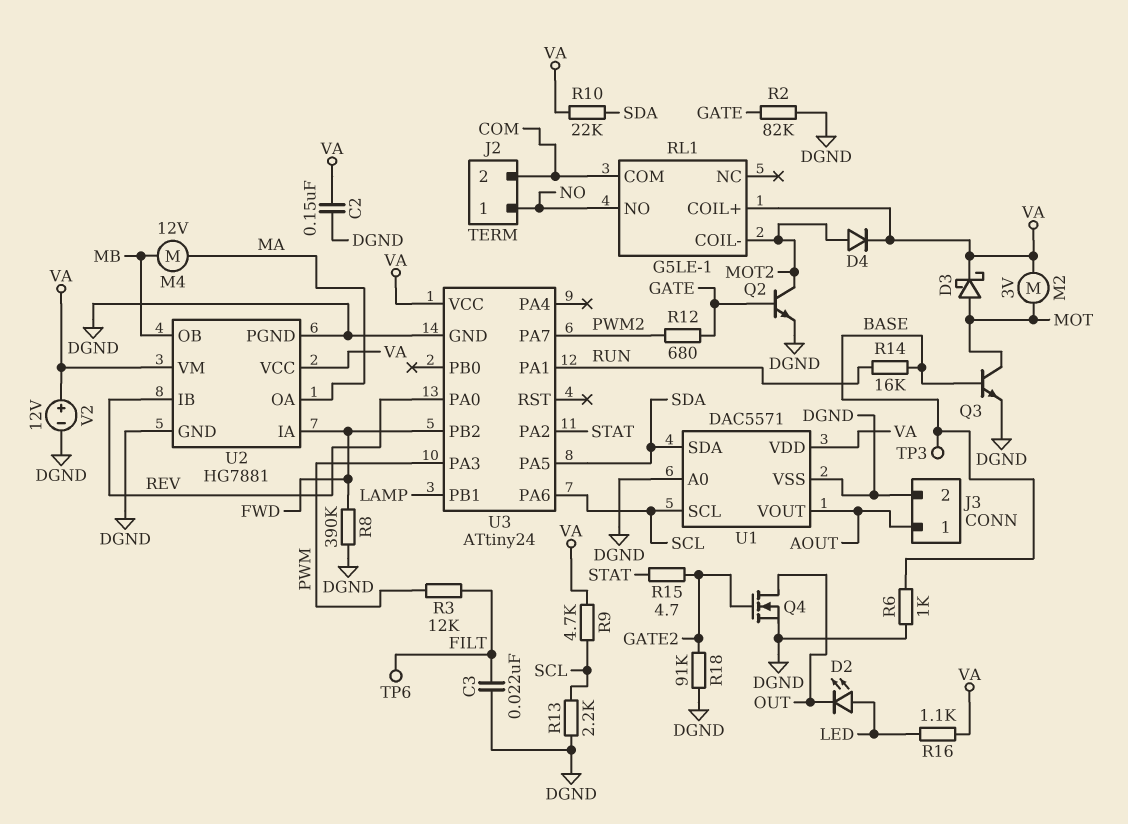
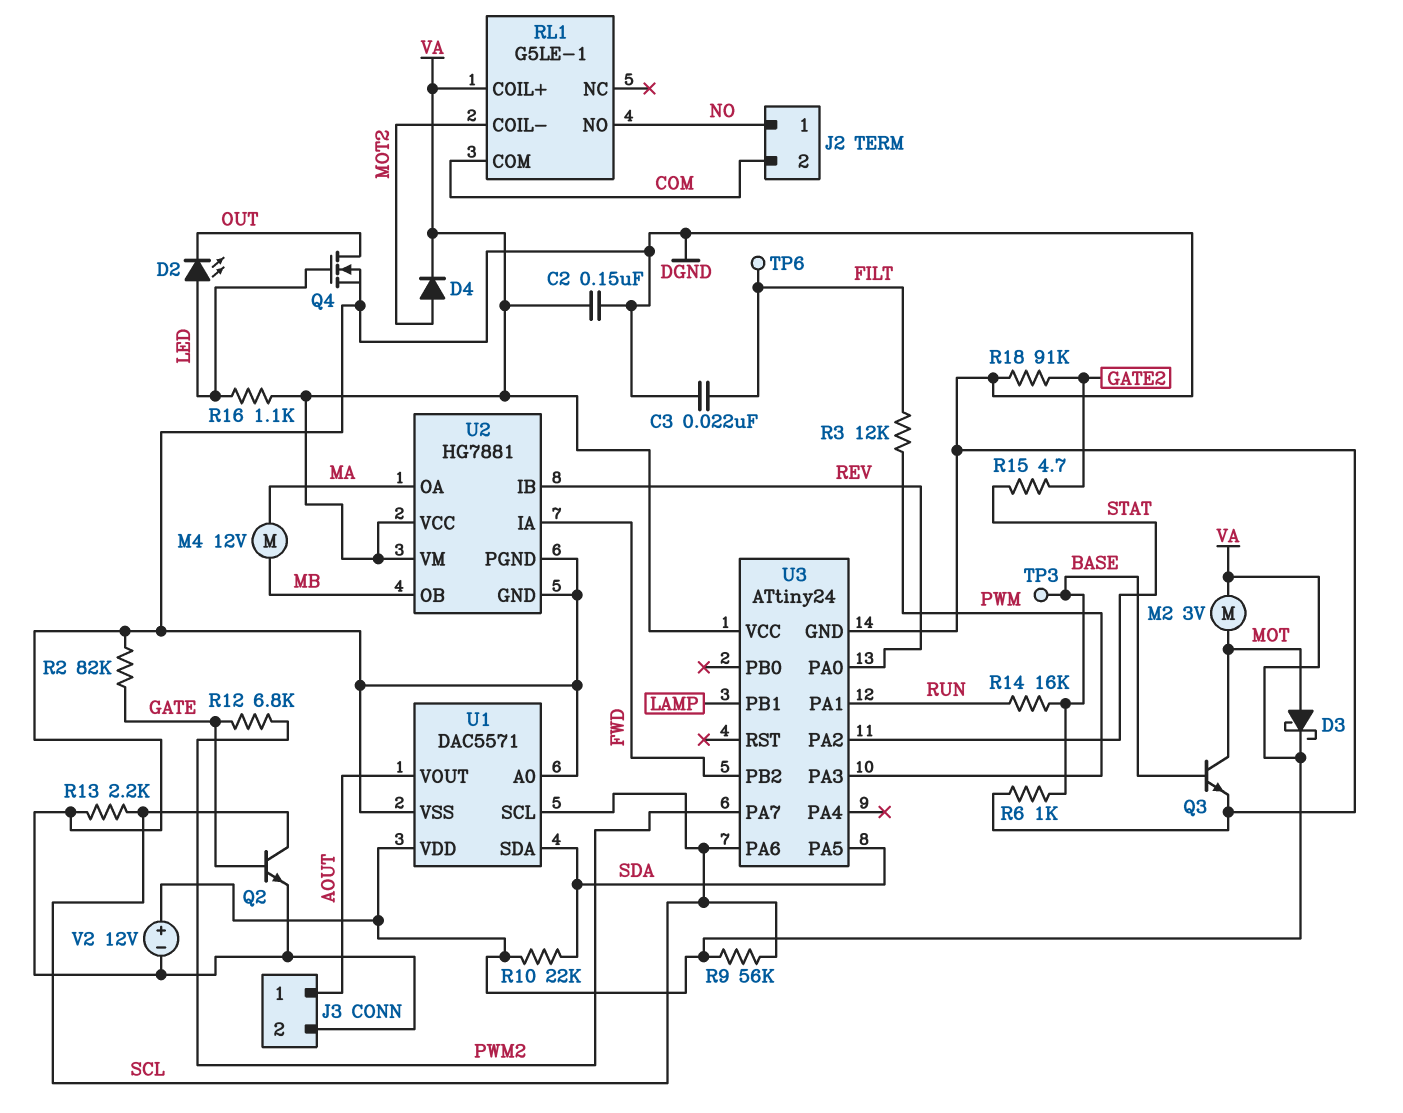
Q2: NPN (B GATE, C MOT2, E DGND) -> NPN (B GATE, C SCL, E DGND)
Q4: NMOS (G GATE2, D OUT, S DGND) -> NMOS (G LED, D OUT, S DGND)
R8: 390k (DGND, FWD) -> none
R9: 4.7k (SCL, VA) -> 56k (SCL, VA)
R12: 680 (GATE, PWM2) -> 6.8k (GATE, PWM2)

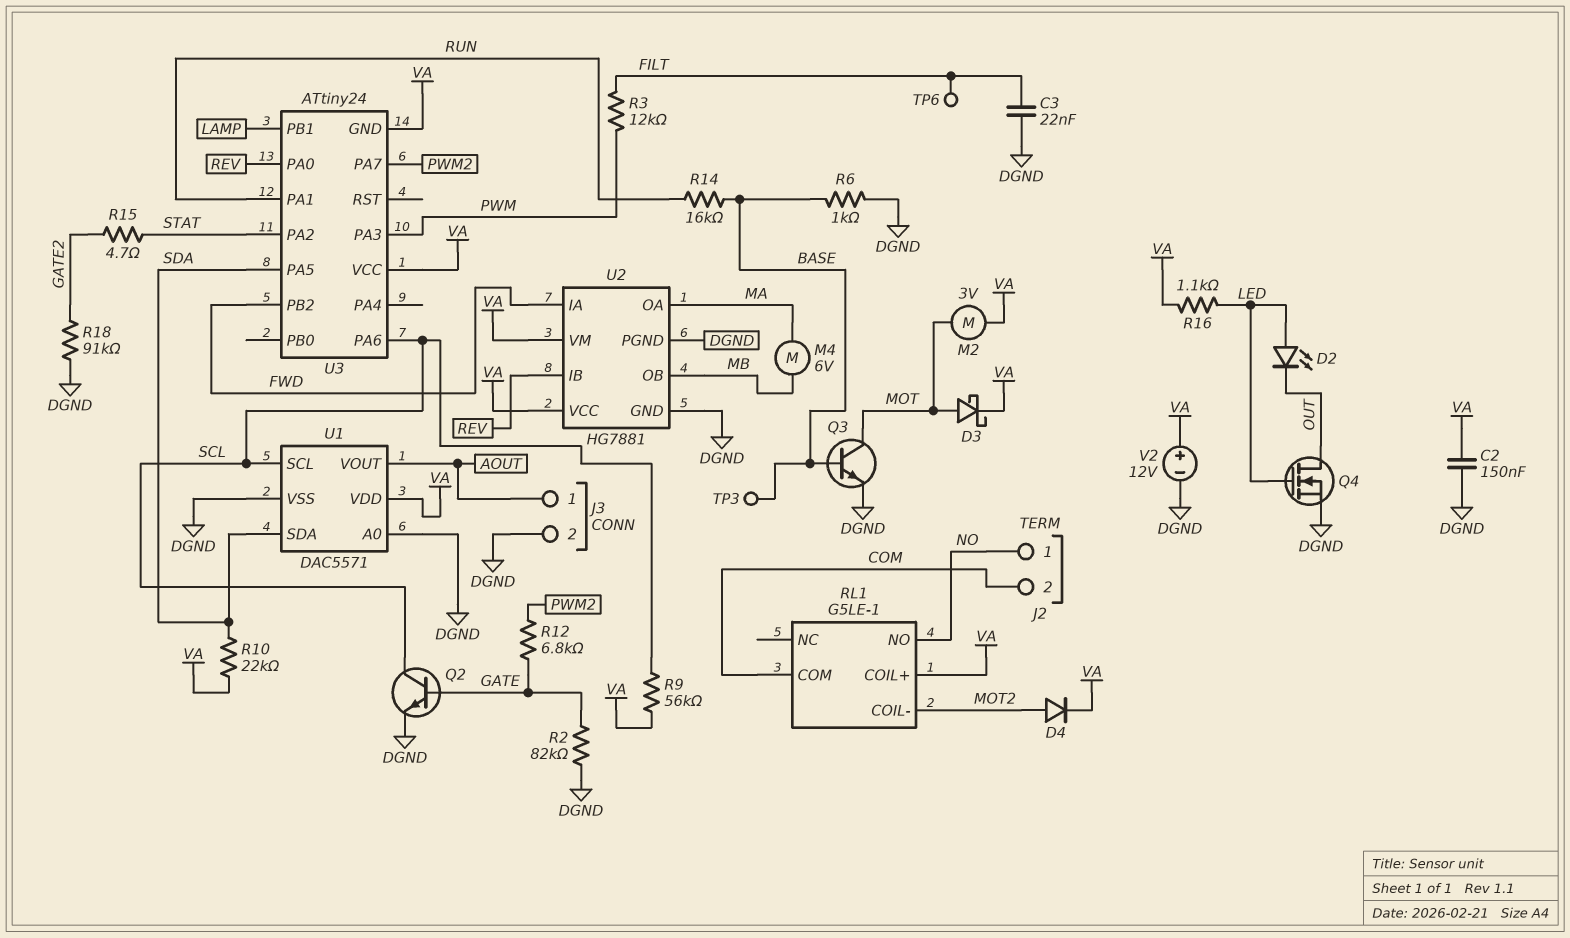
M4: motor 12V (MA, MB) -> motor 6V (MA, MB)
R13: 2.2k (DGND, SCL) -> none
U3 pin GND: DGND -> VA

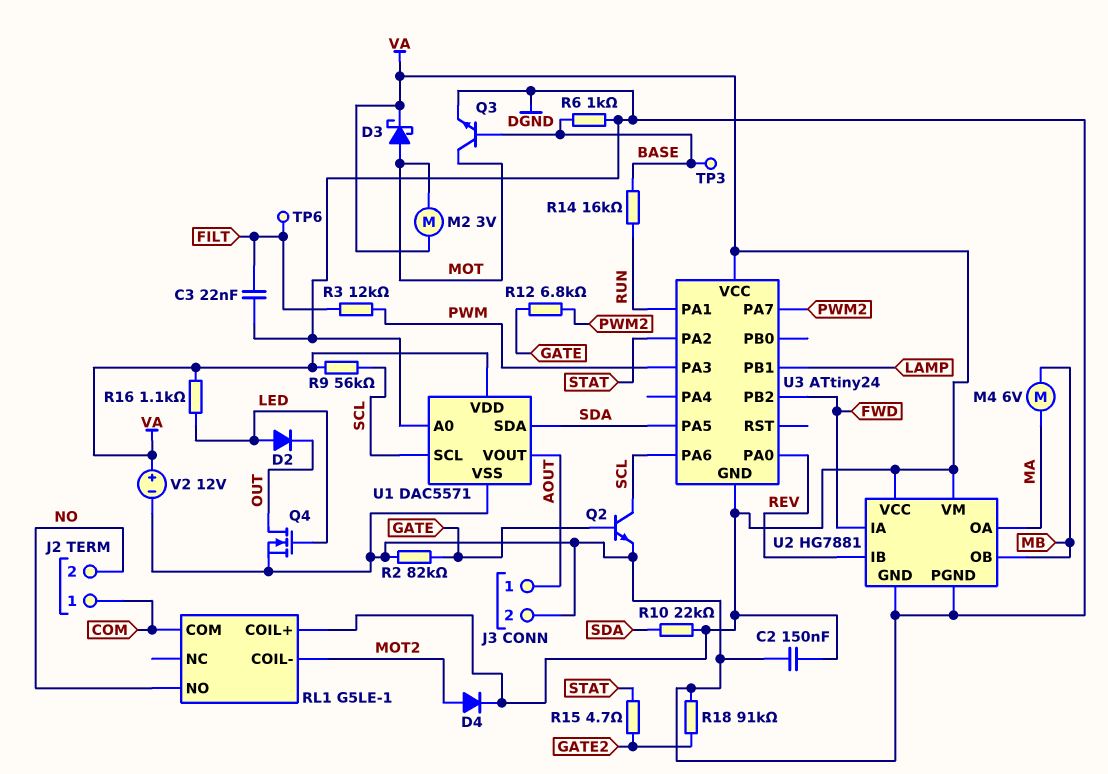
D2: LED (A LED, K OUT) -> diode (A LED, K OUT)
J2 pin 1: NO -> COM
J2 pin 2: COM -> NO

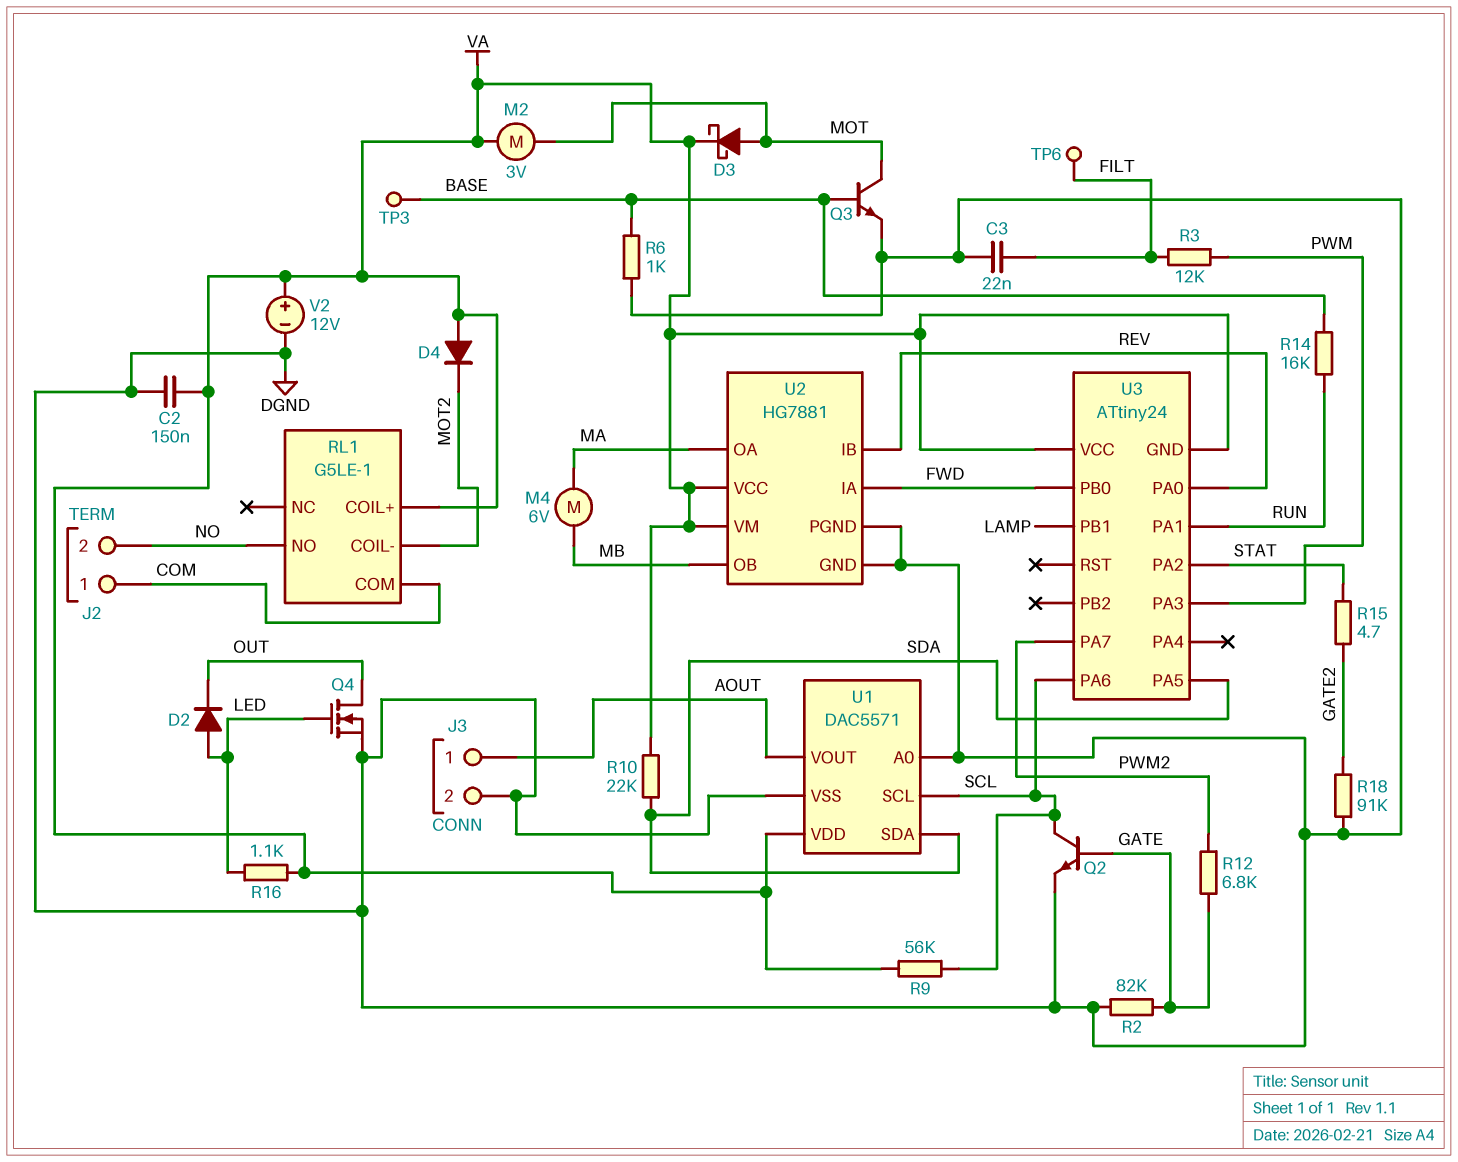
D4: diode (A MOT2, K VA) -> diode (A VA, K MOT2)
U3 pin PB0: none -> FWD
U3 pin PB2: FWD -> none

